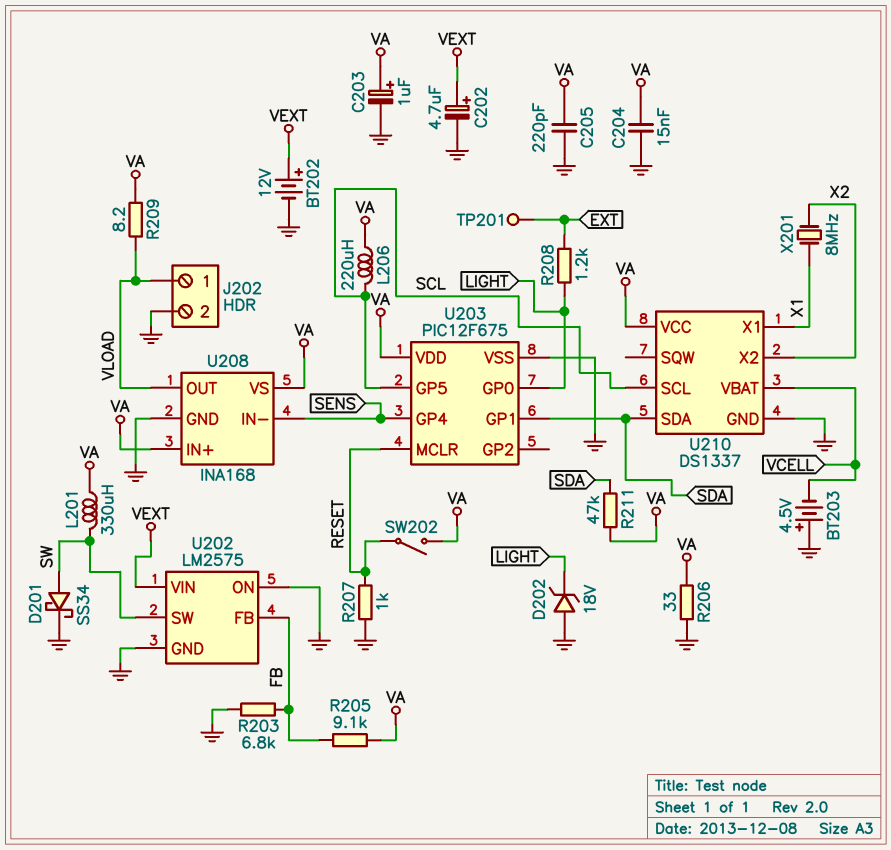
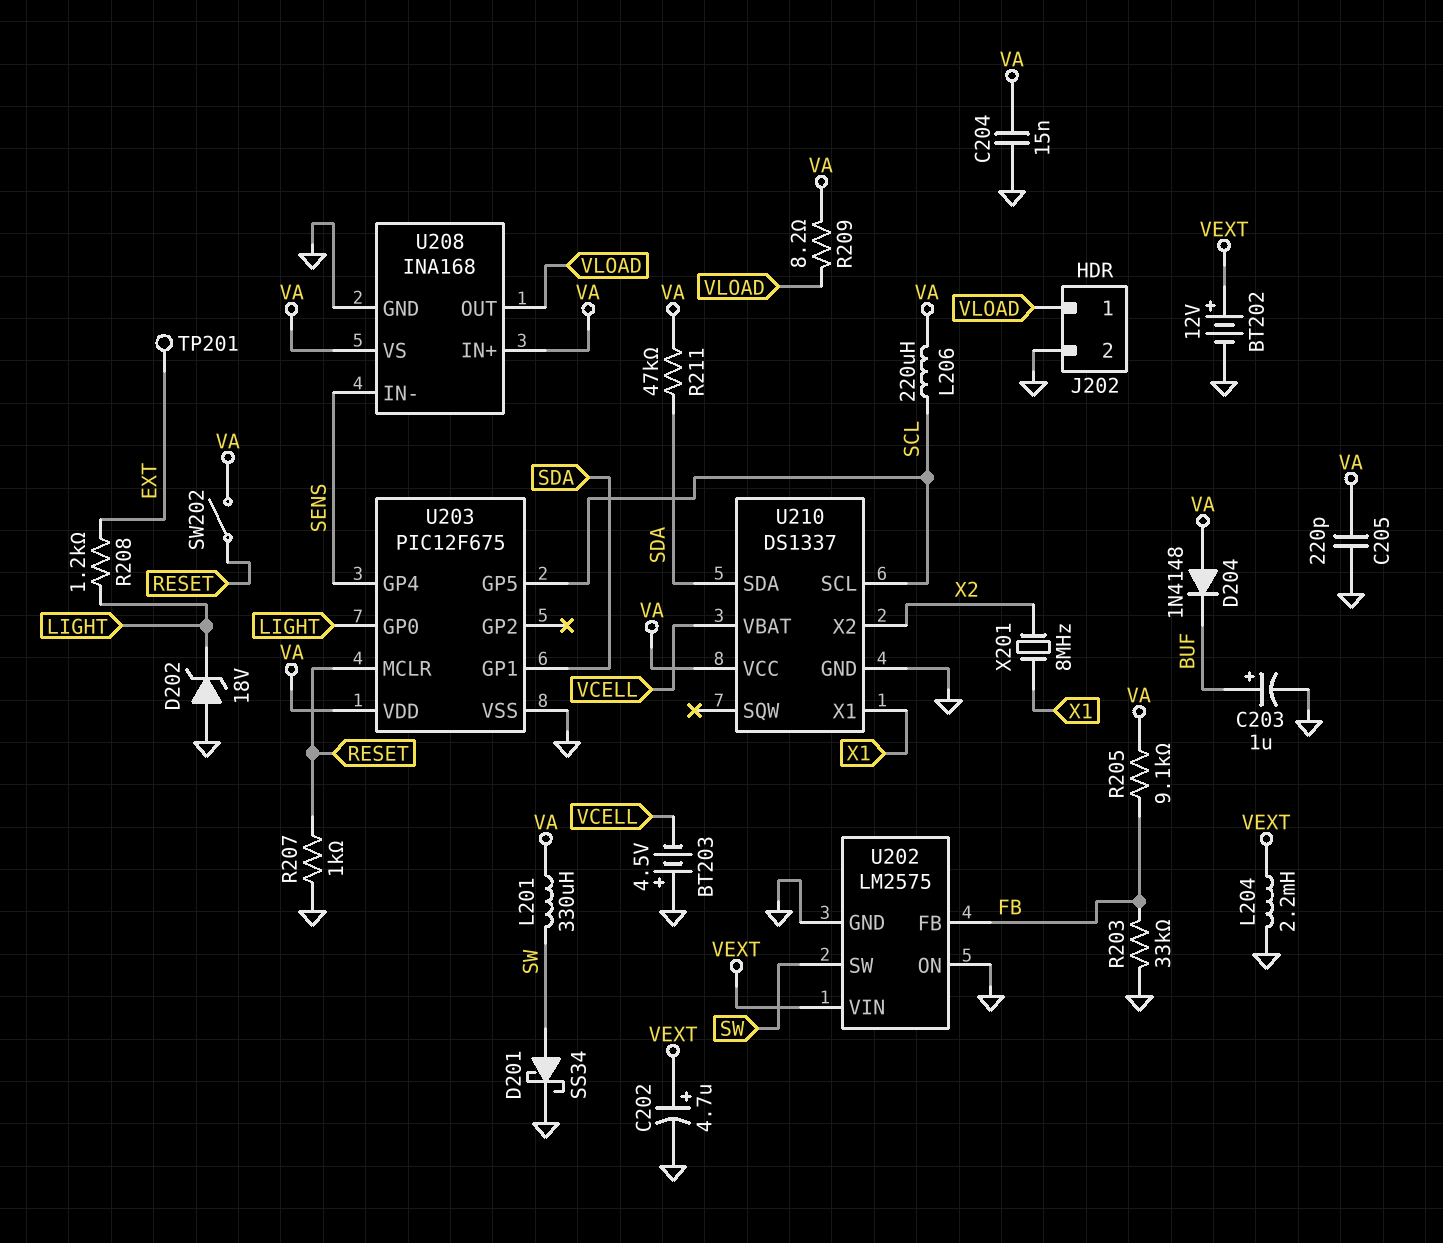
C203: 1uF (plus VA, minus GND) -> 1uF (plus BUF, minus GND)
D204: none -> diode 1N4148 (A VA, K BUF)
L204: none -> 2.2mH (GND, VEXT)
R203: 6.8k (FB, GND) -> 33k (FB, GND)
R206: 33 (GND, VA) -> none

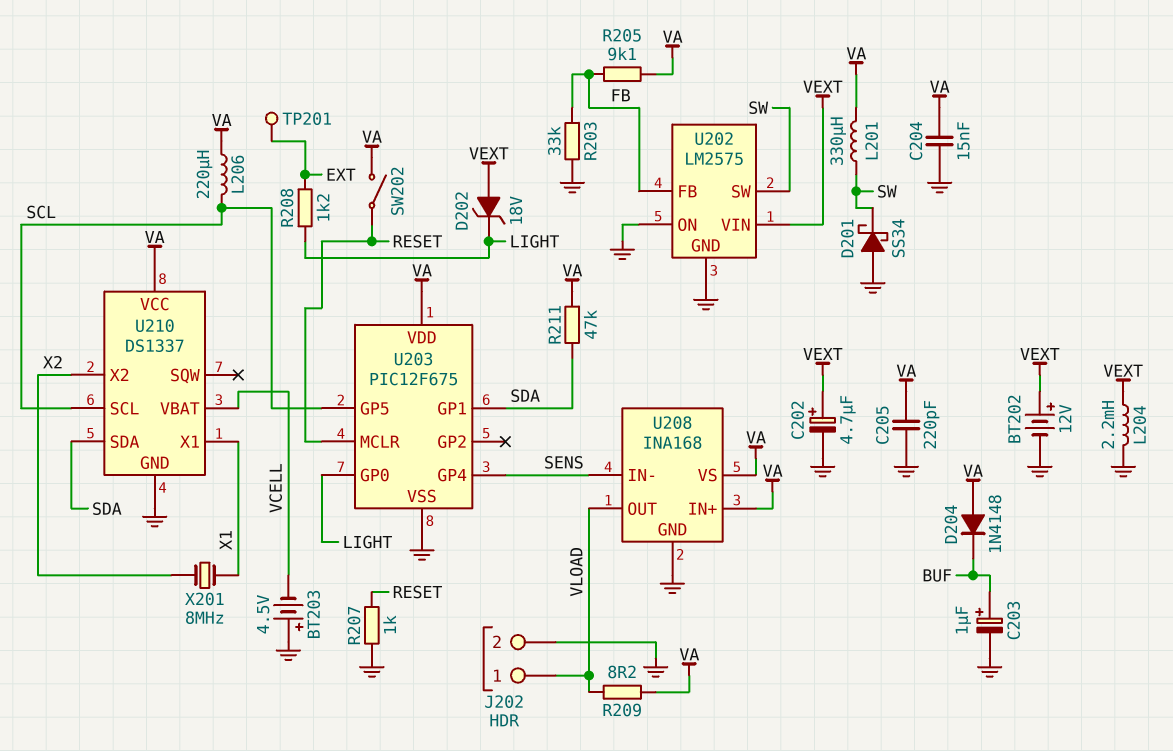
D201: schottky SS34 (A SW, K GND) -> schottky SS34 (A GND, K SW)
D202: zener 18V (A GND, K LIGHT) -> zener 18V (A VEXT, K LIGHT)

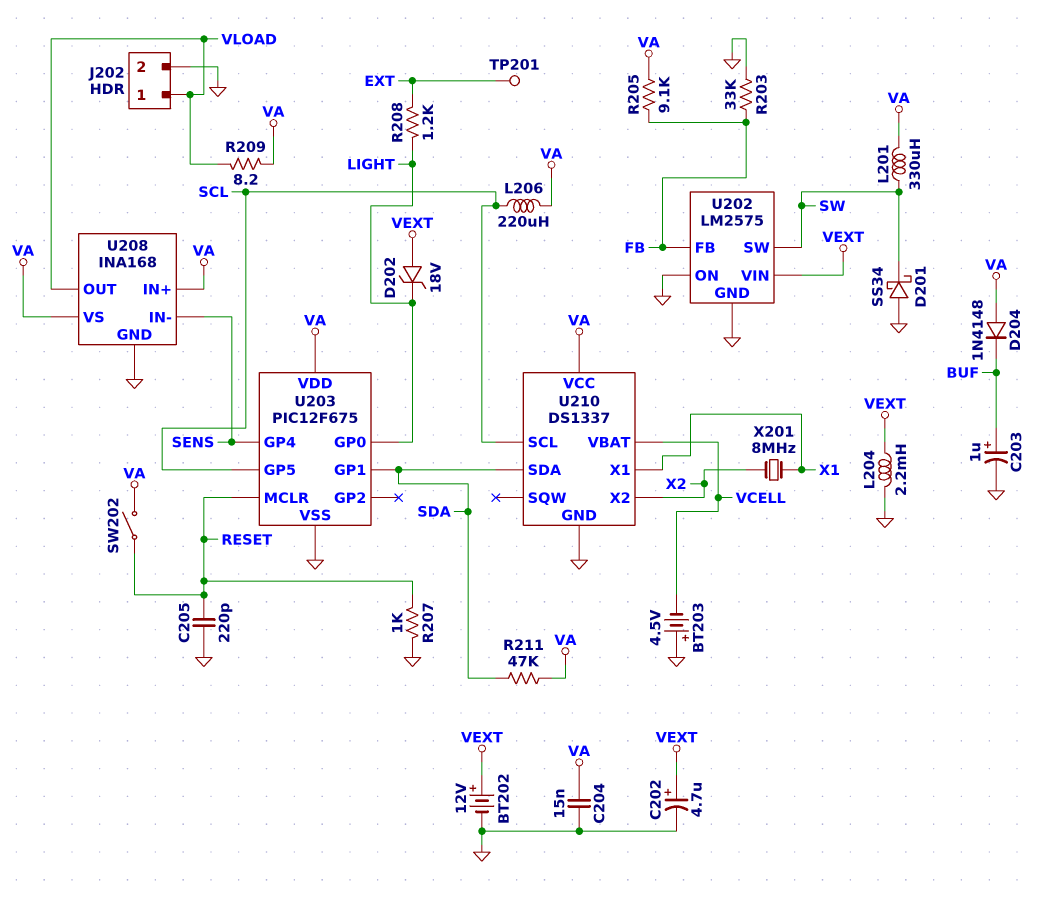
C205: 220pF (GND, VA) -> 220pF (GND, RESET)

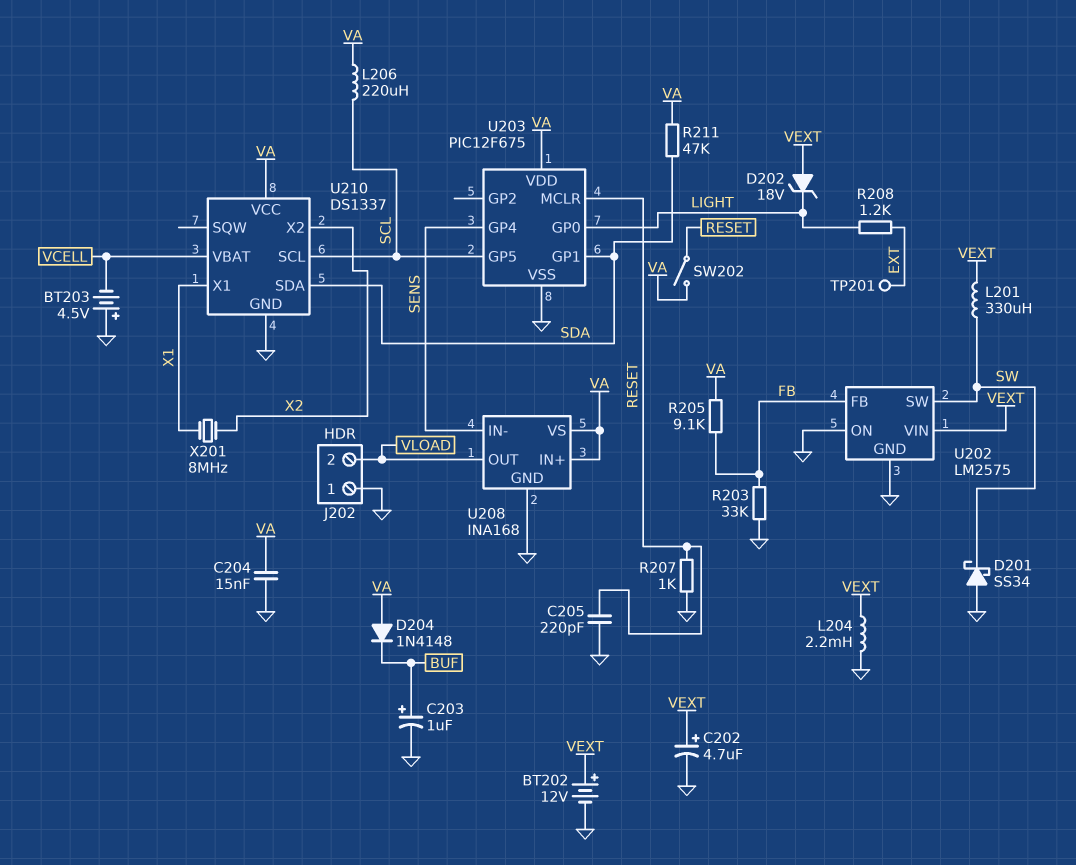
J202 pin 1: VLOAD -> GND
J202 pin 2: GND -> VLOAD
L201: 330uH (SW, VA) -> 330uH (SW, VEXT)
R209: 8.2 (VA, VLOAD) -> none

